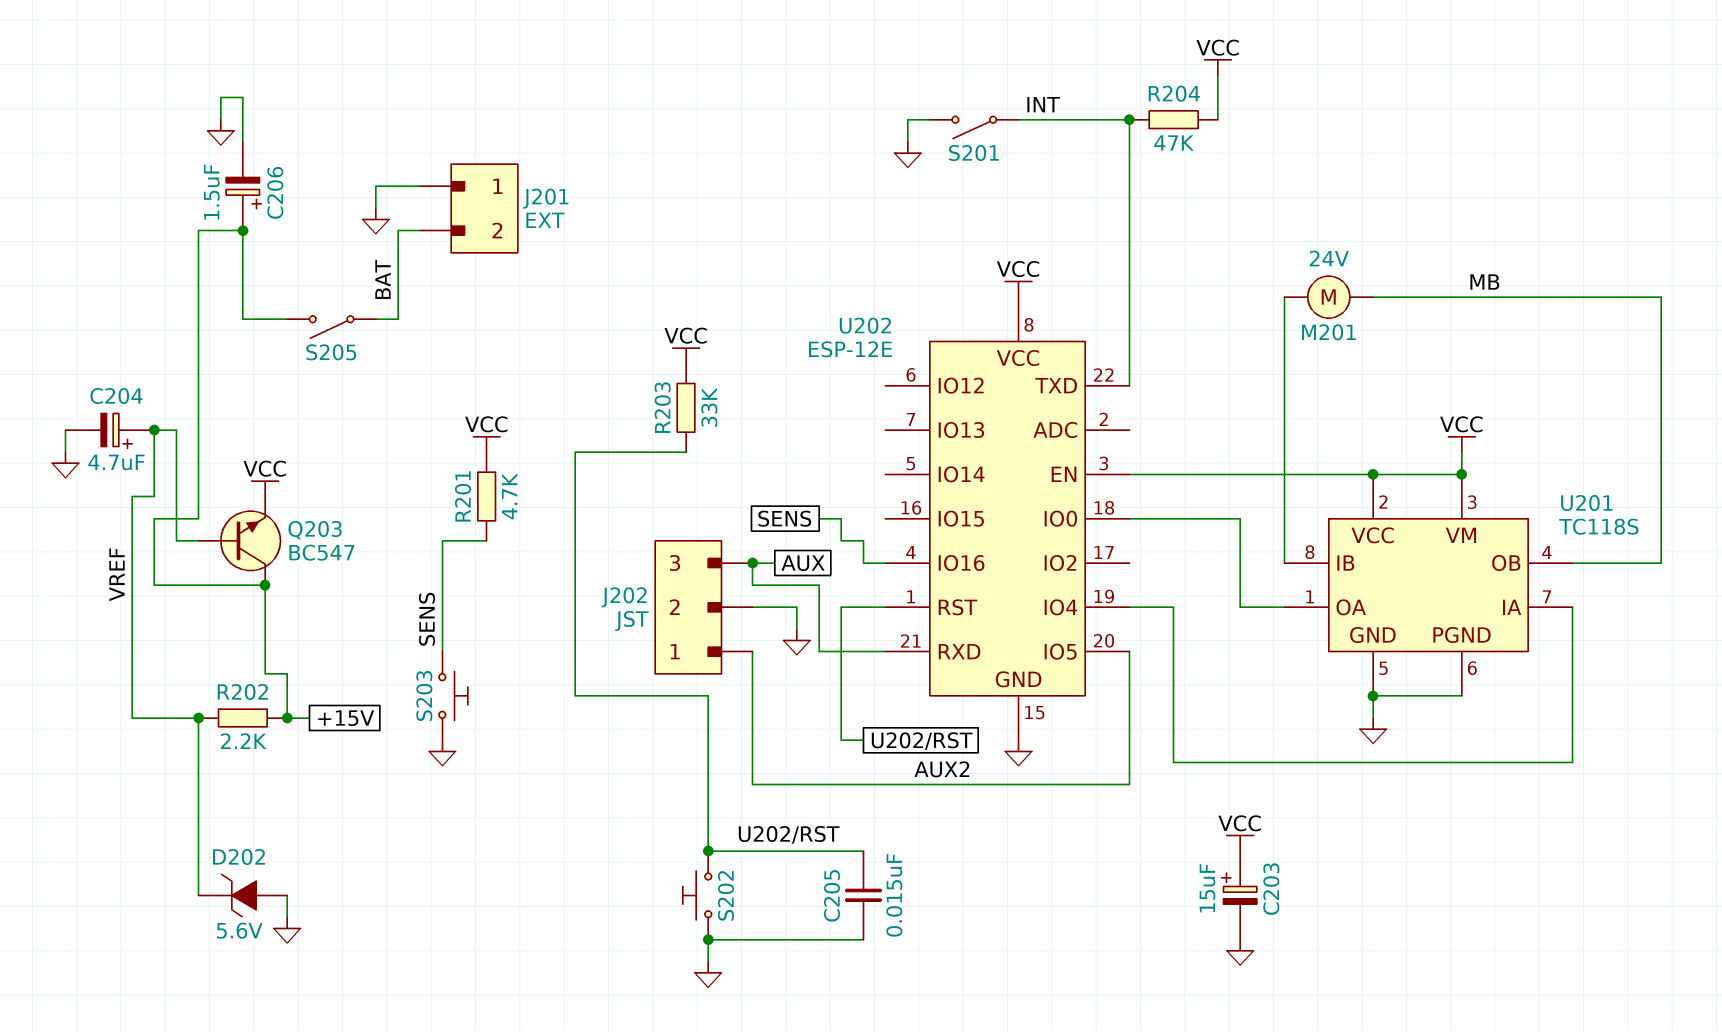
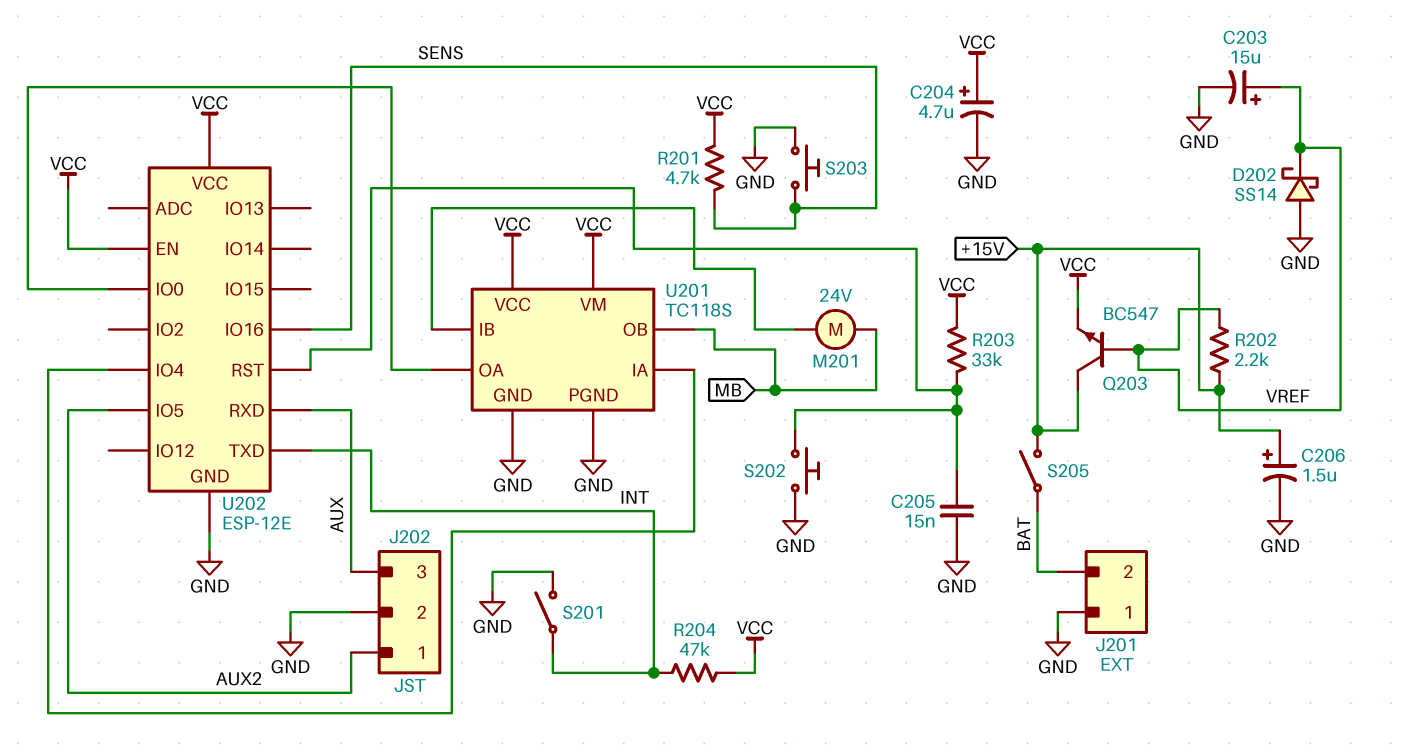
C203: 15uF (plus VCC, minus GND) -> 15uF (plus VREF, minus GND)
C204: 4.7uF (plus VREF, minus GND) -> 4.7uF (plus VCC, minus GND)
D202: zener 5.6V (A GND, K VREF) -> schottky SS14 (A GND, K VREF)

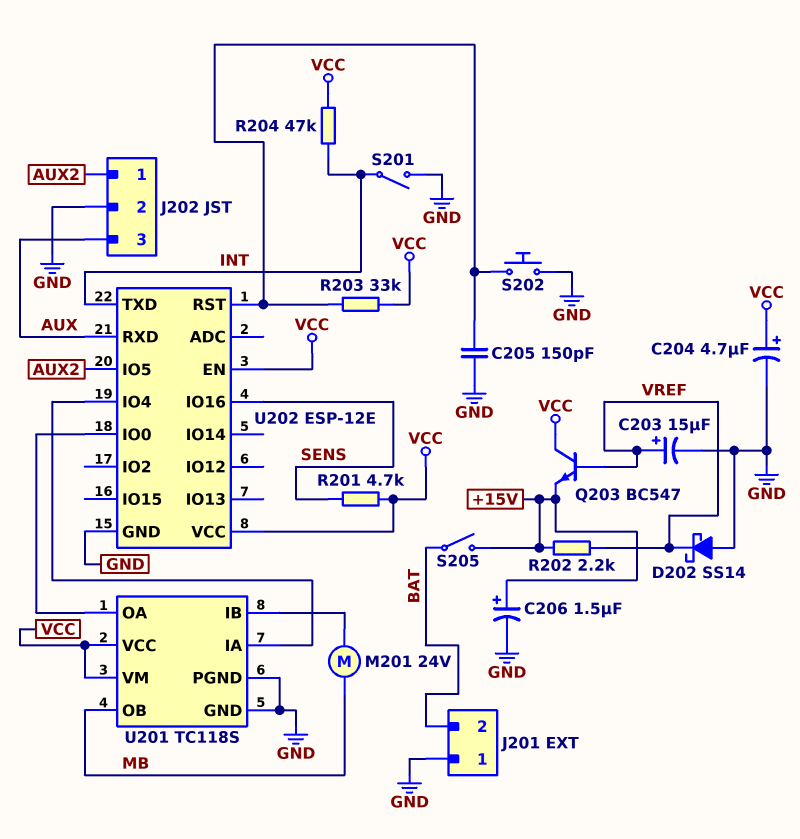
C205: 15nF (GND, U202/RST) -> 150pF (GND, U202/RST)
Q203: NPN BC547 (B VREF, C +15V, E VCC) -> NPN BC547 (B VREF, C VCC, E +15V)
S203: button (GND, SENS) -> none

